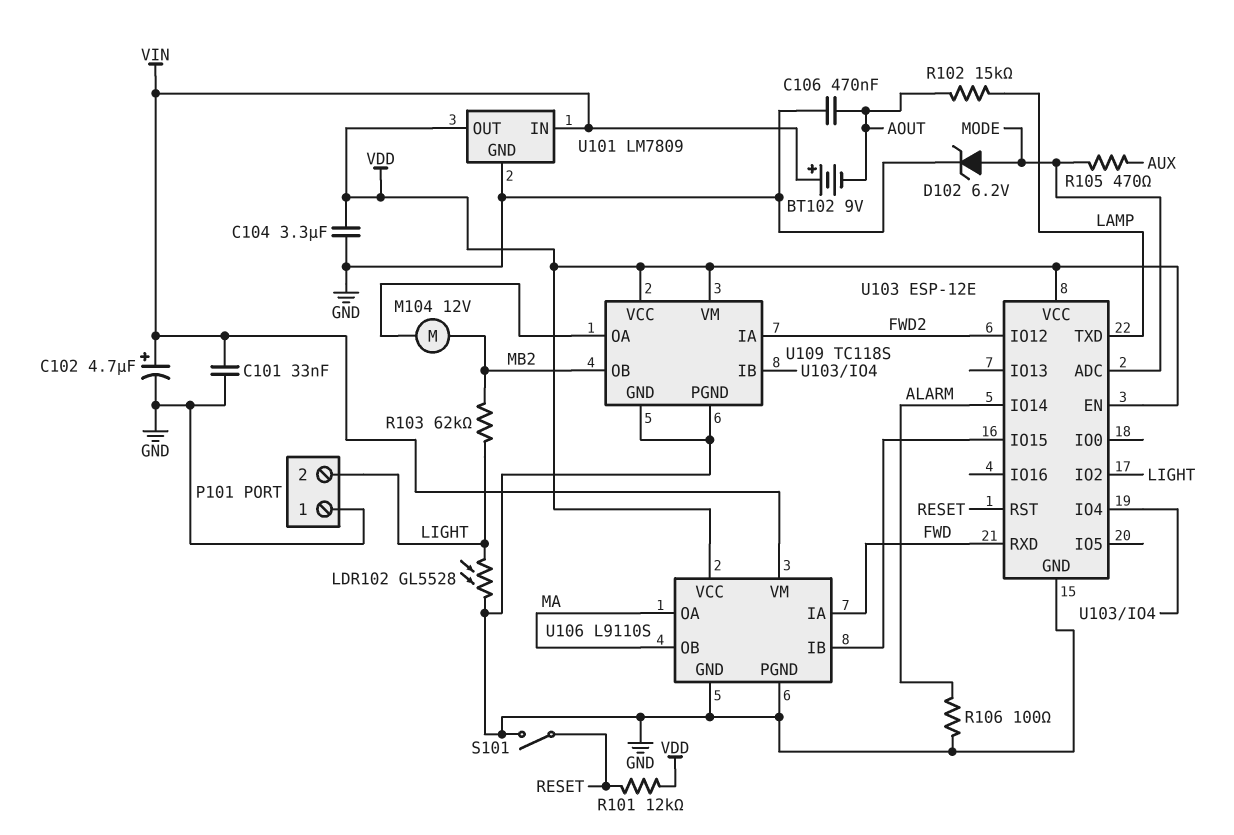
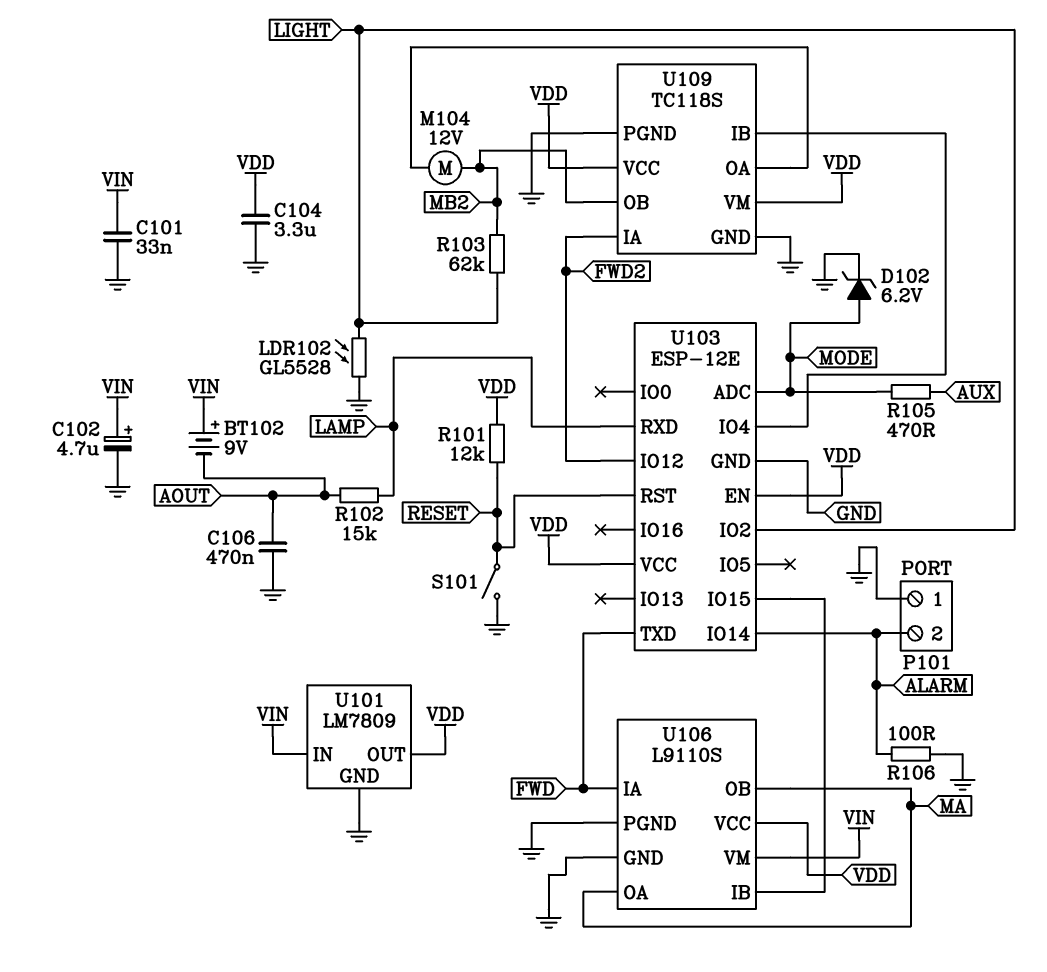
P101 pin 2: LIGHT -> ALARM
U103 pin RXD: FWD -> LAMP
U103 pin TXD: LAMP -> FWD

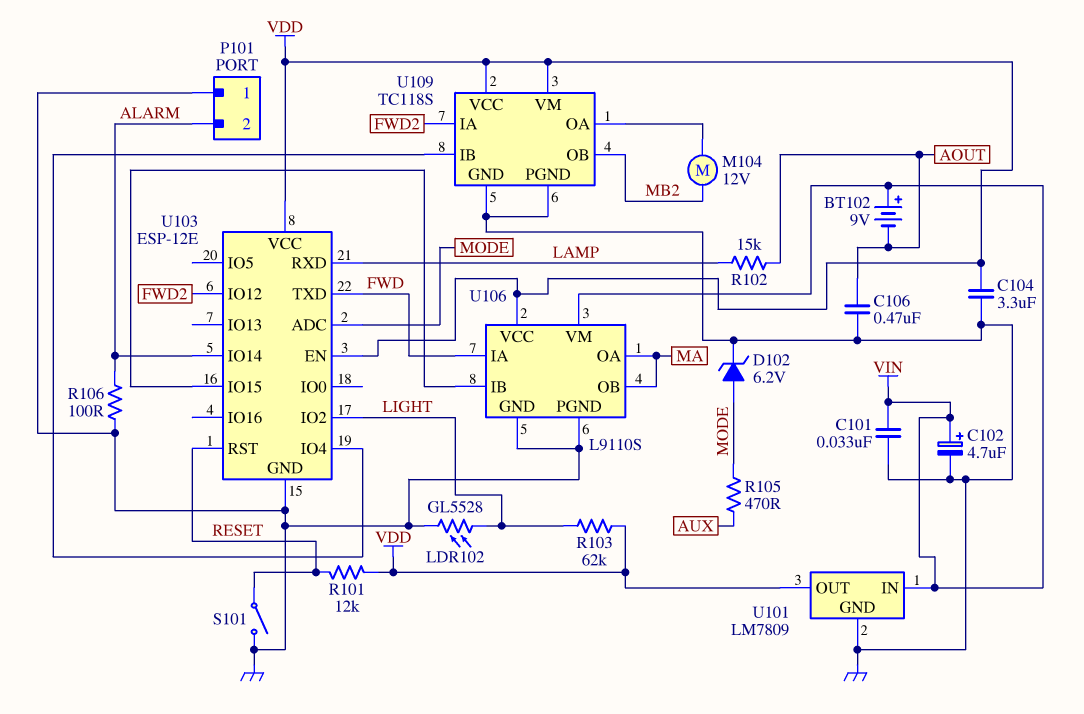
R103: 62k (LIGHT, MB2) -> 62k (LIGHT, VDD)

